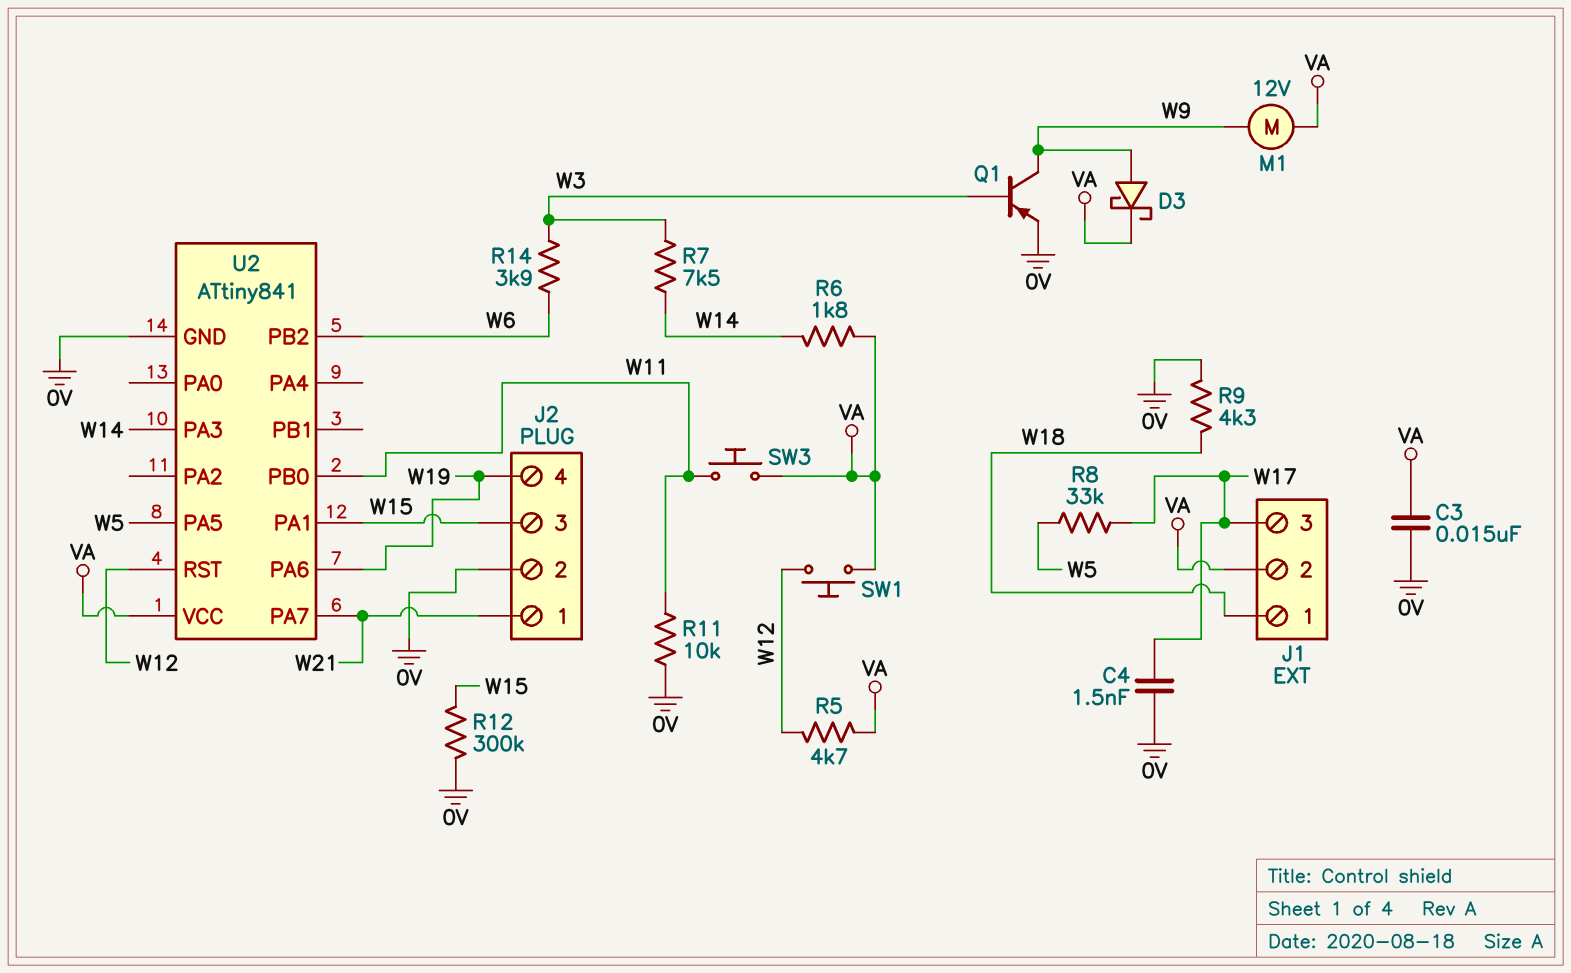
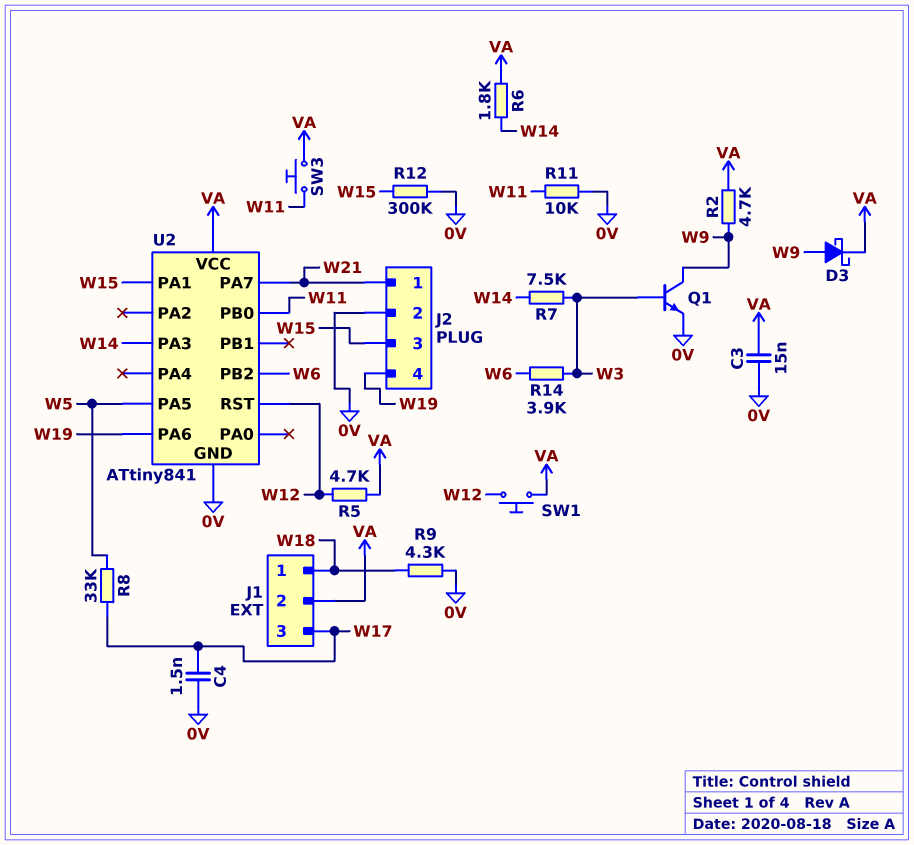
M1: motor 12V (VA, W9) -> none
Q1: PNP (B W3, C W9, E 0V) -> NPN (B W3, C W9, E 0V)
R2: none -> 4.7k (VA, W9)

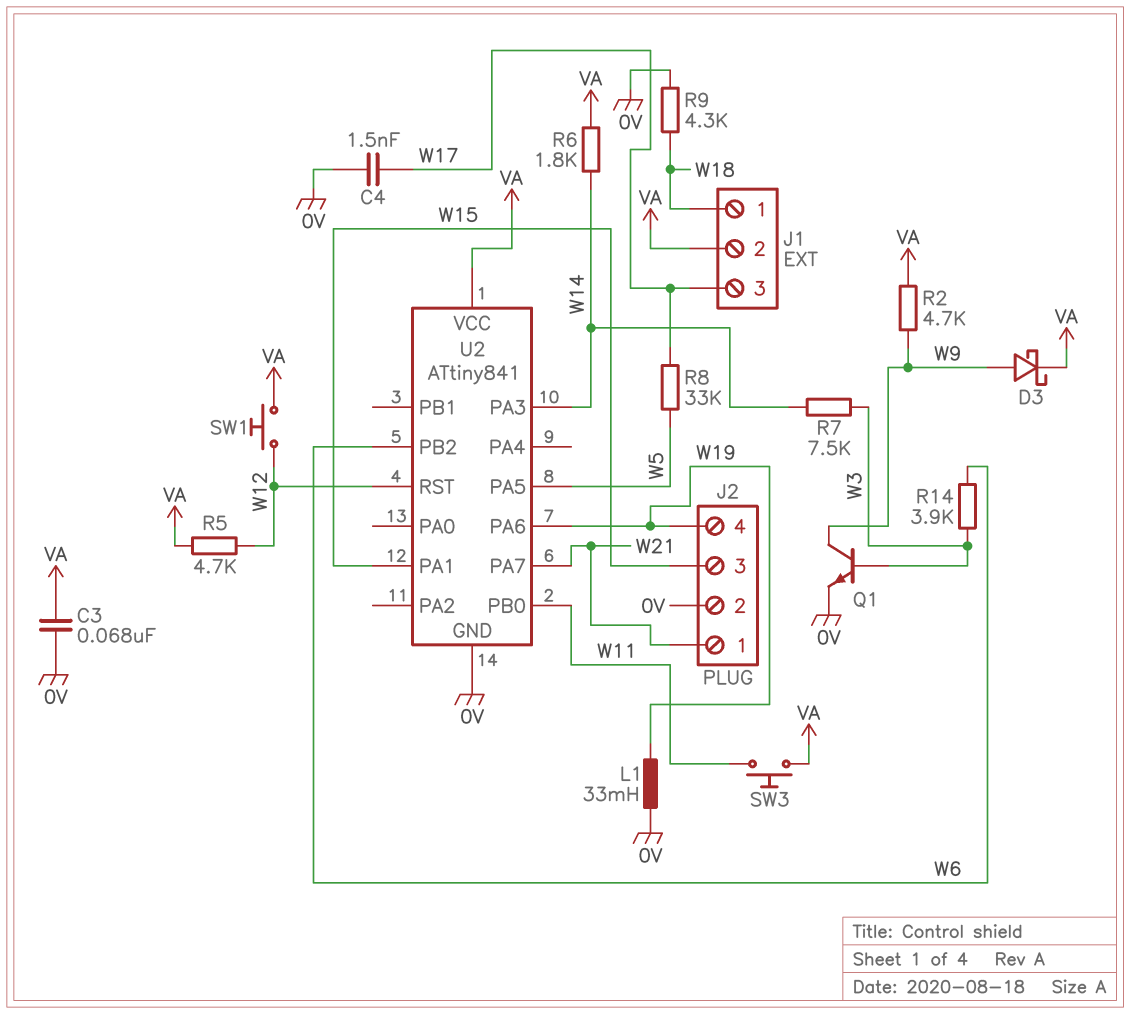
C3: 15nF (0V, VA) -> 68nF (0V, VA)
L1: none -> 33mH (0V, W19)
R11: 10k (0V, W11) -> none
R12: 300k (0V, W15) -> none

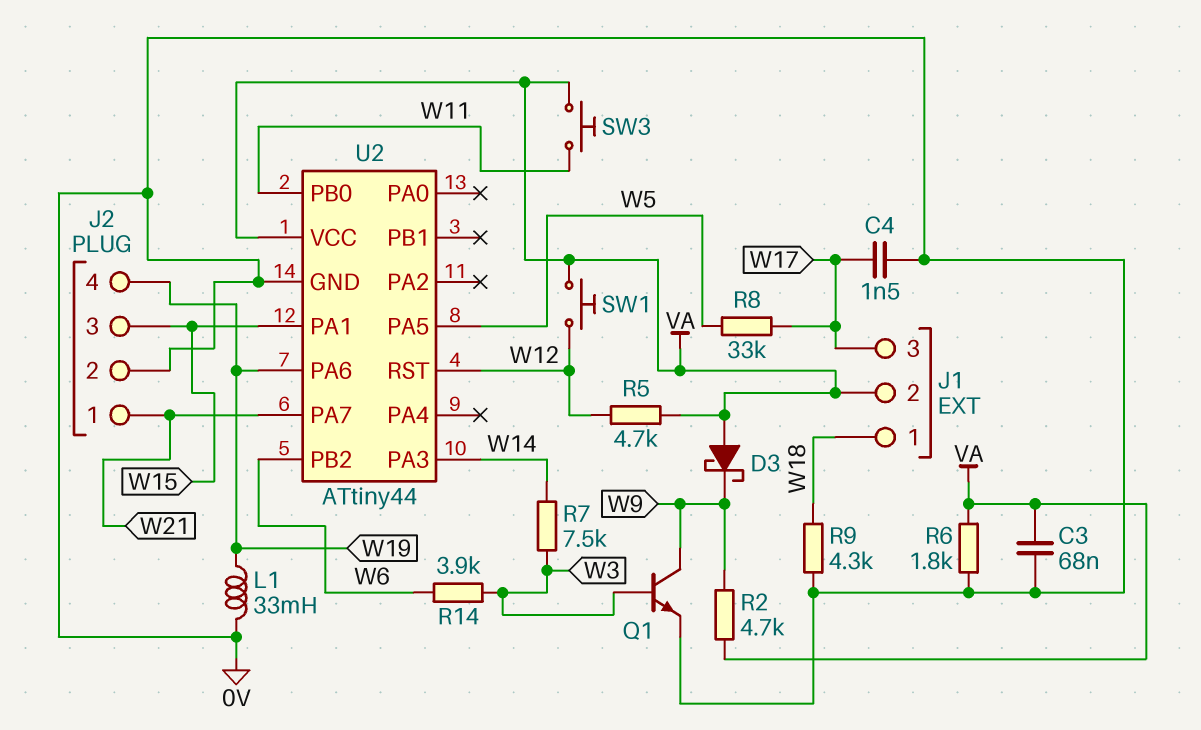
D3: schottky (A W9, K VA) -> schottky (A VA, K W9)
R6: 1.8k (VA, W14) -> 1.8k (0V, VA)
U2: ATtiny841 -> ATtiny44

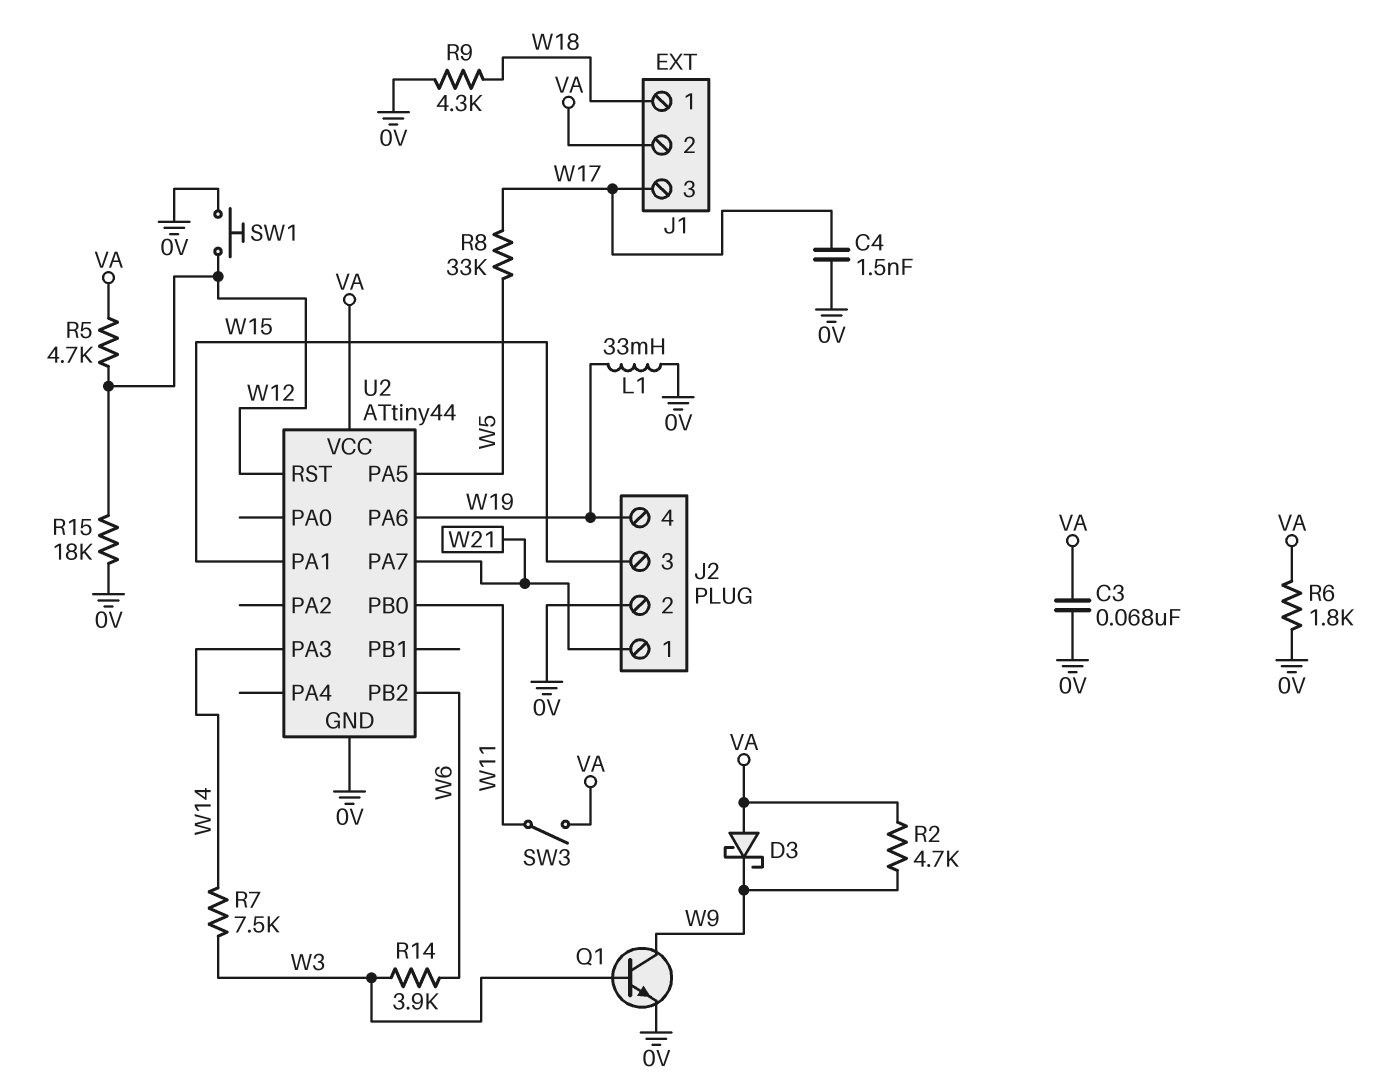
R15: none -> 18k (0V, W12)
SW1: button (VA, W12) -> button (0V, W12)
SW3: button (VA, W11) -> switch (VA, W11)

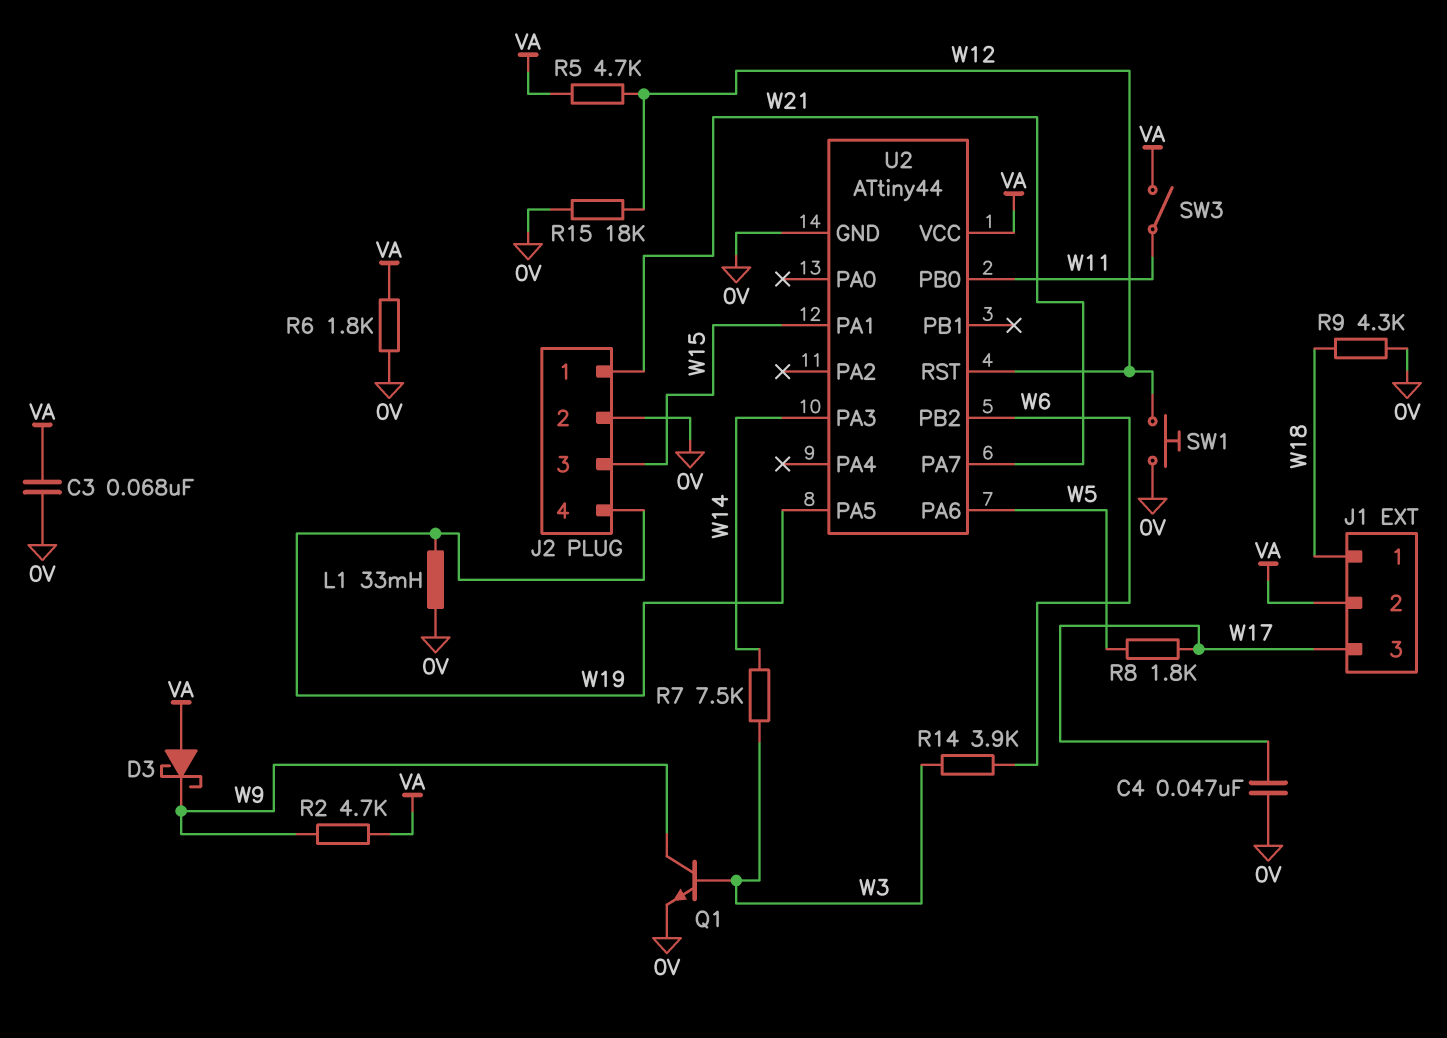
C4: 1.5nF (0V, W17) -> 47nF (0V, W17)
R8: 33k (W5, W17) -> 1.8k (W5, W17)
U2 pin PA5: W5 -> W19
U2 pin PA6: W19 -> W5

